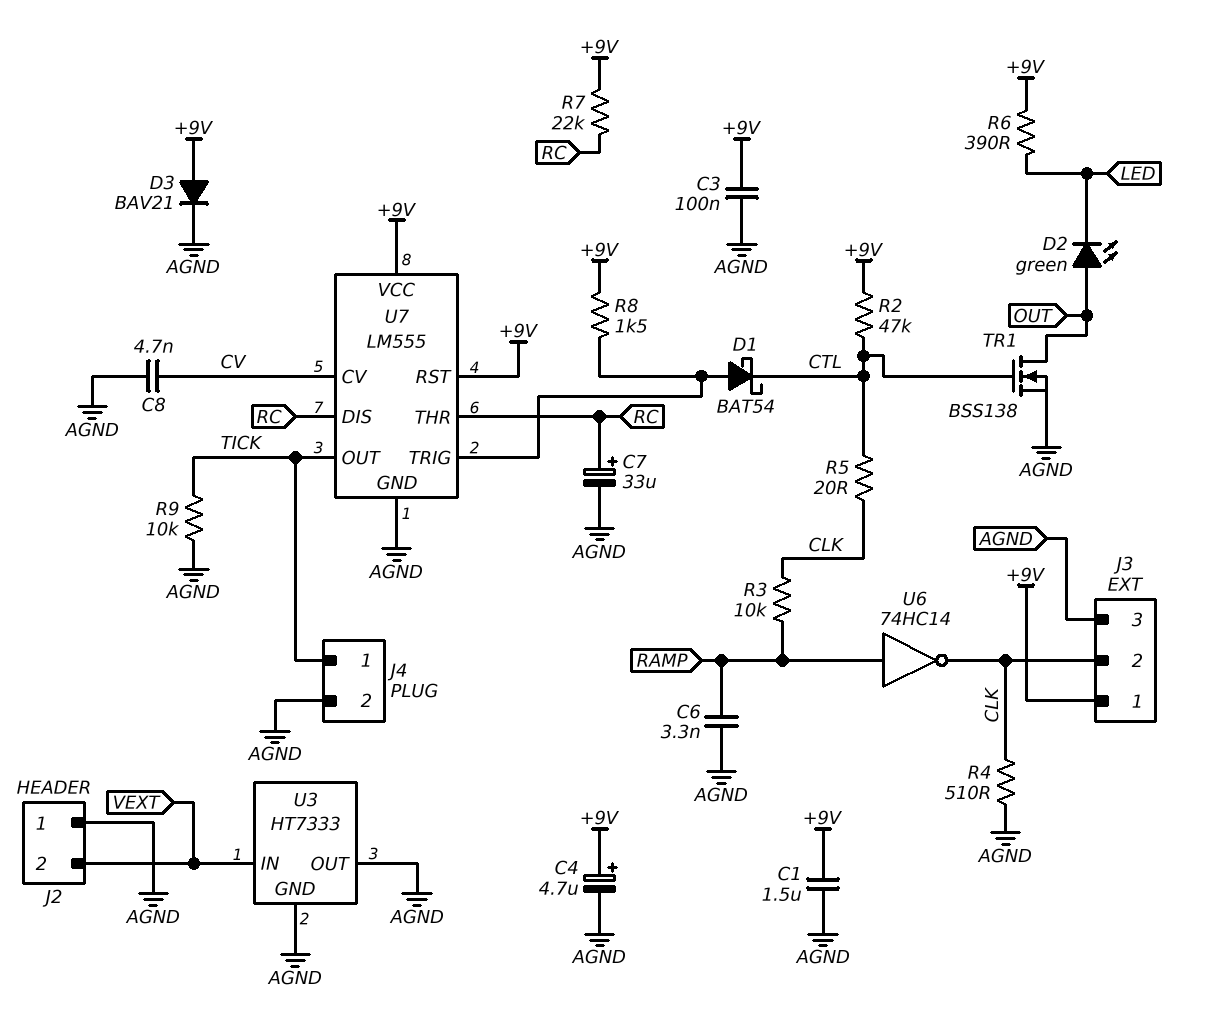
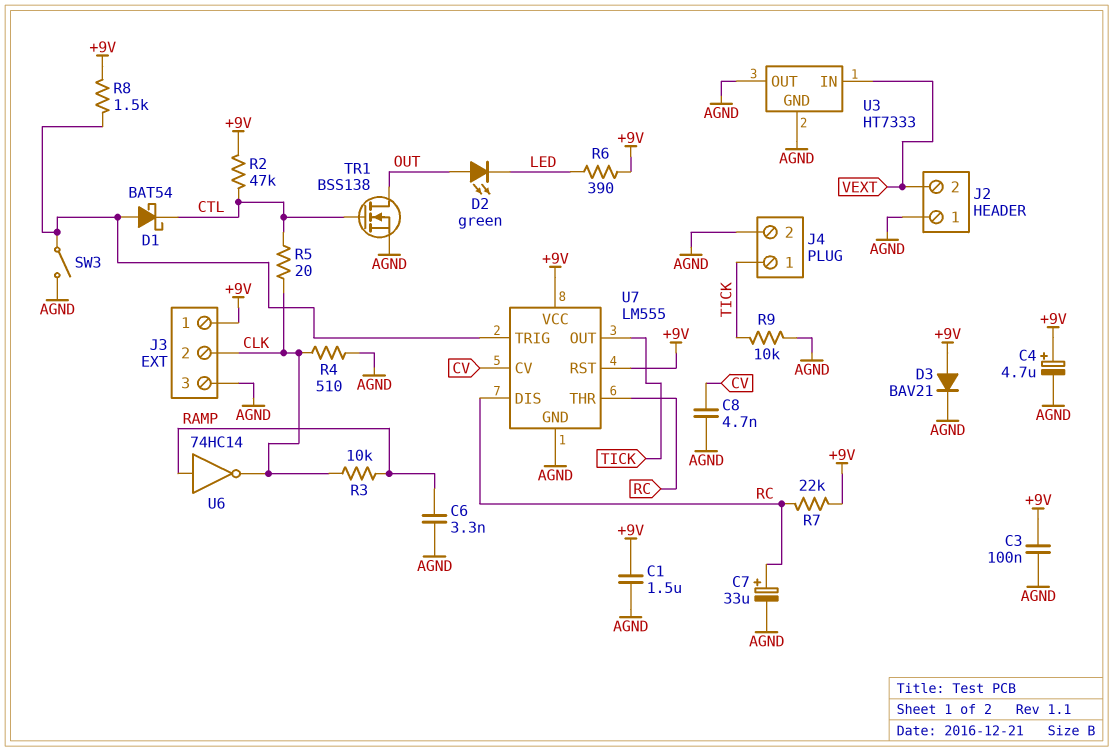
SW3: none -> switch (AGND, U7/TRIG)

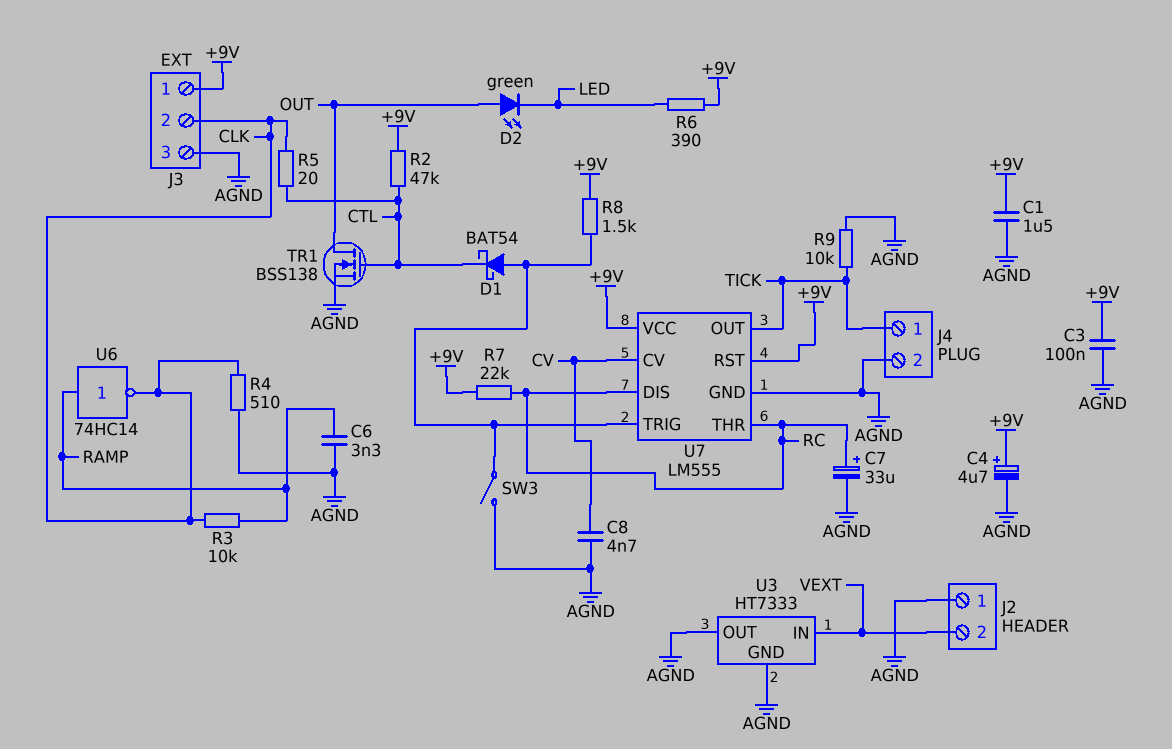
D3: diode BAV21 (A +9V, K AGND) -> none

